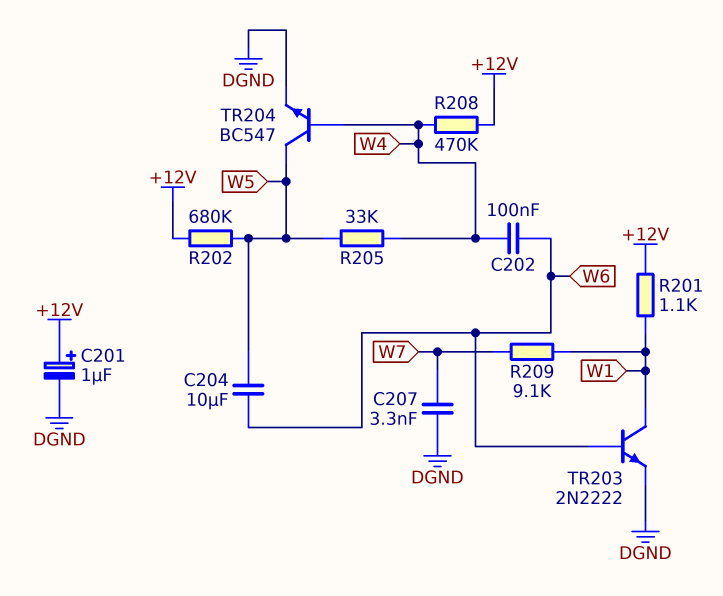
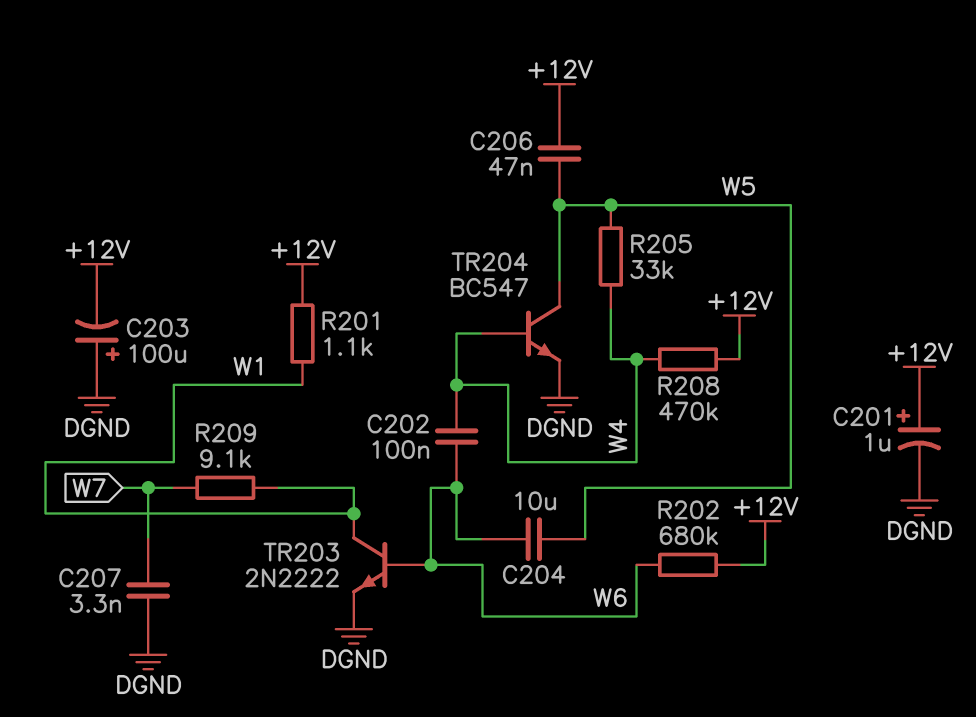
C203: none -> 100uF (plus DGND, minus +12V)
C206: none -> 47nF (+12V, W5)
R202: 680k (+12V, W5) -> 680k (+12V, W6)

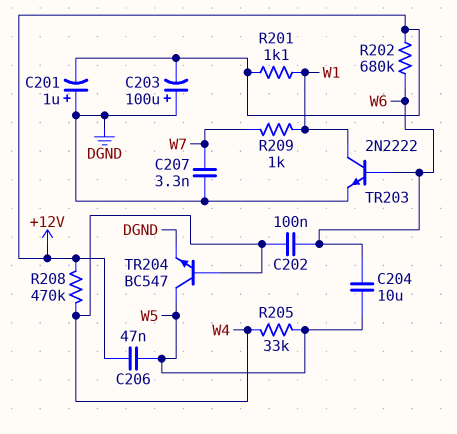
C201: 1uF (plus +12V, minus DGND) -> 1uF (plus DGND, minus +12V)
R209: 9.1k (W1, W7) -> 1k (W1, W7)

